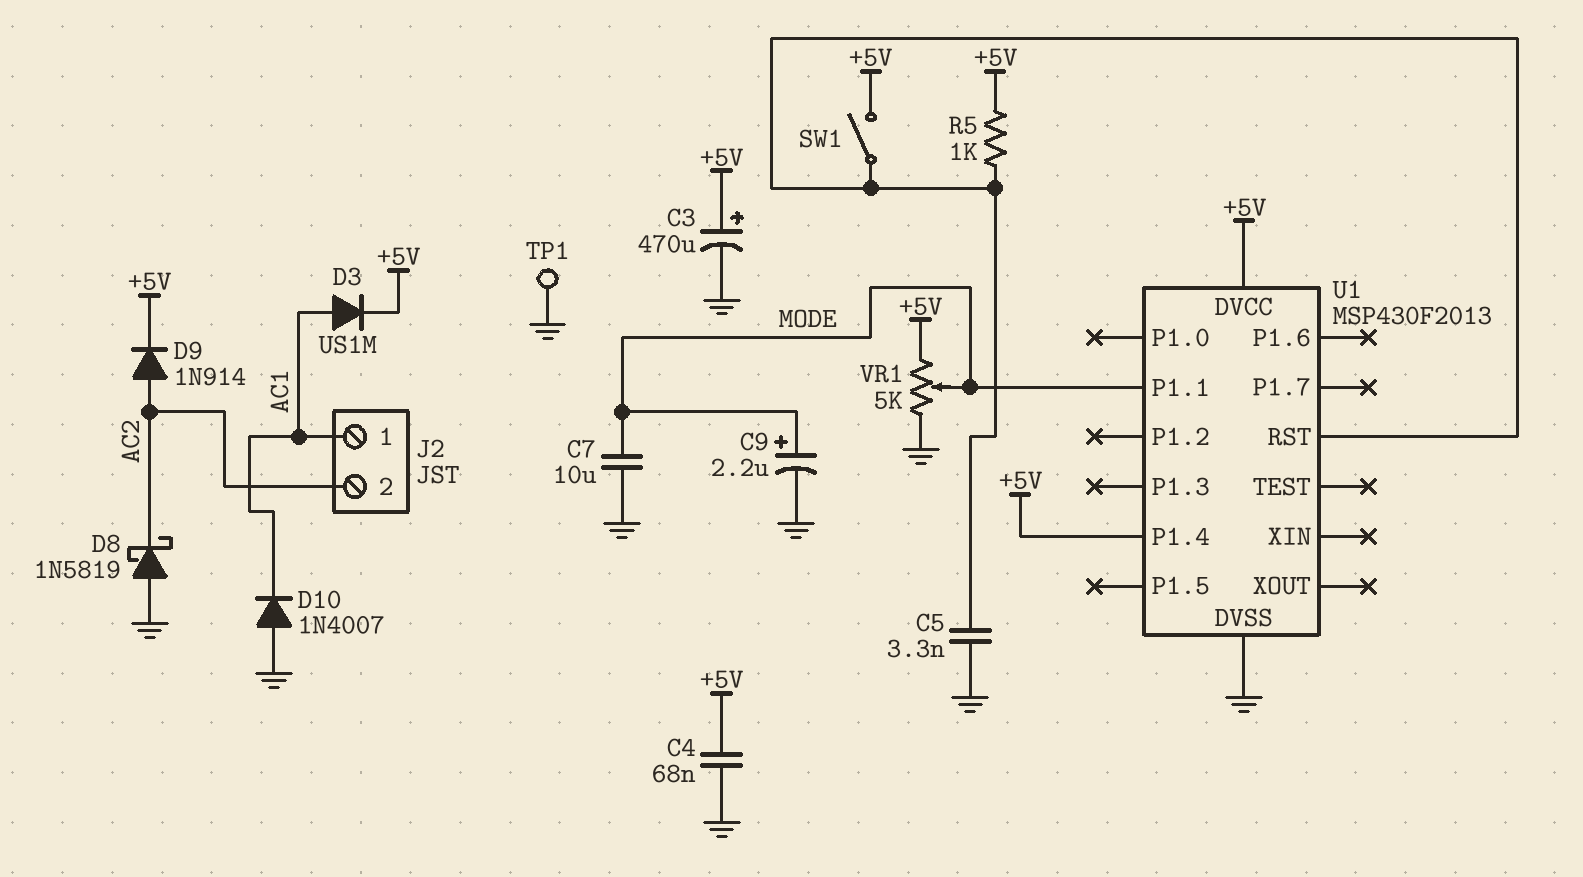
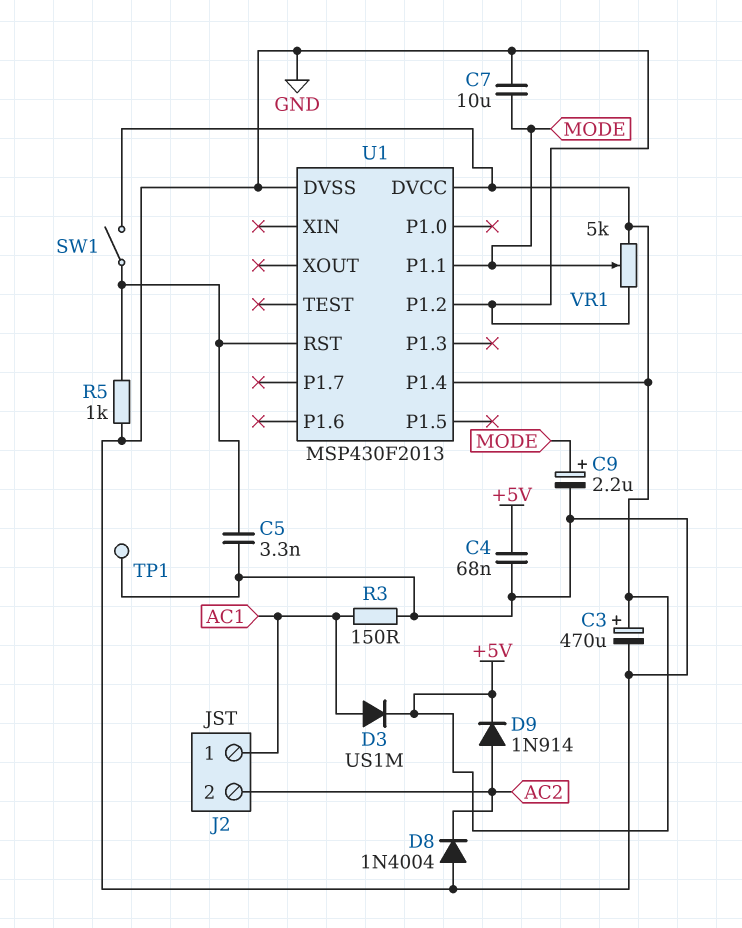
D8: schottky 1N5819 (A GND, K AC2) -> diode 1N4004 (A GND, K AC2)
D10: diode 1N4007 (A GND, K AC1) -> none
R3: none -> 150 (AC1, GND)
R5: 1k (+5V, U1/RST) -> 1k (GND, U1/RST)
U1 pin P1.2: none -> GND

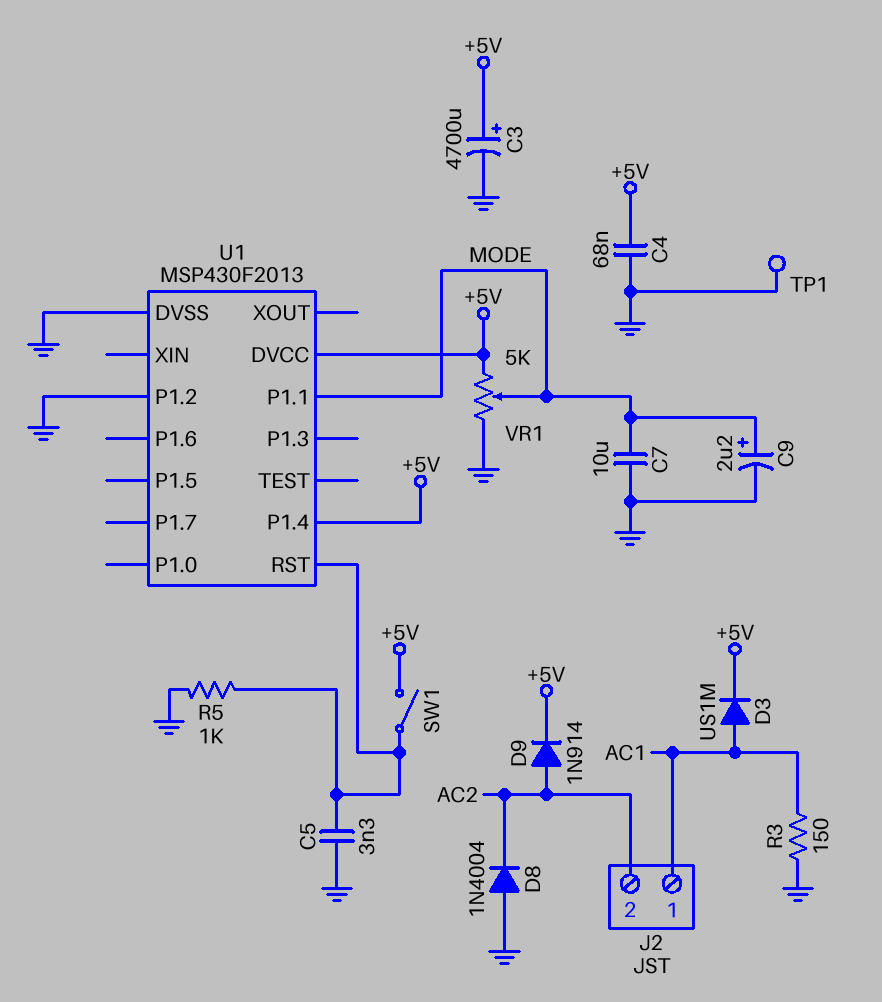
C3: 470uF (plus +5V, minus GND) -> 4700uF (plus +5V, minus GND)

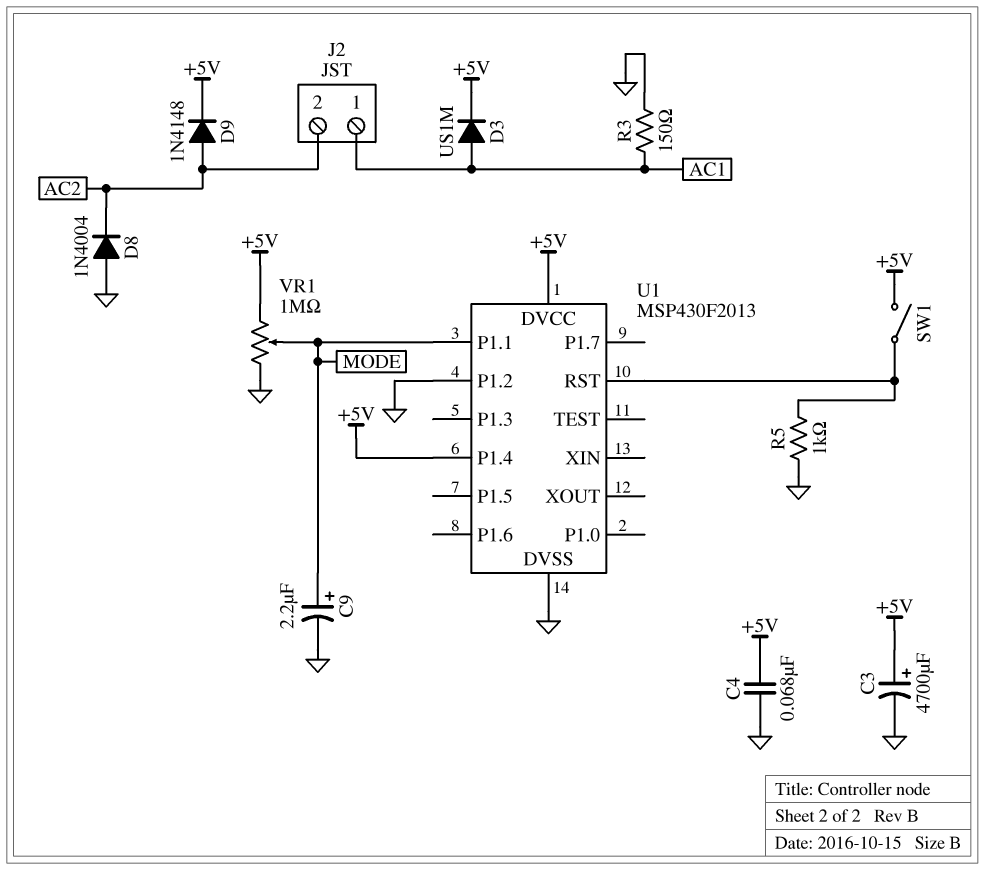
C5: 3.3nF (GND, U1/RST) -> none
C7: 10uF (GND, MODE) -> none
D9: diode 1N914 (A AC2, K +5V) -> diode 1N4148 (A AC2, K +5V)
TP1: test point (GND) -> none
VR1: 5k (+5V, GND, wiper MODE) -> 1M (+5V, GND, wiper MODE)

